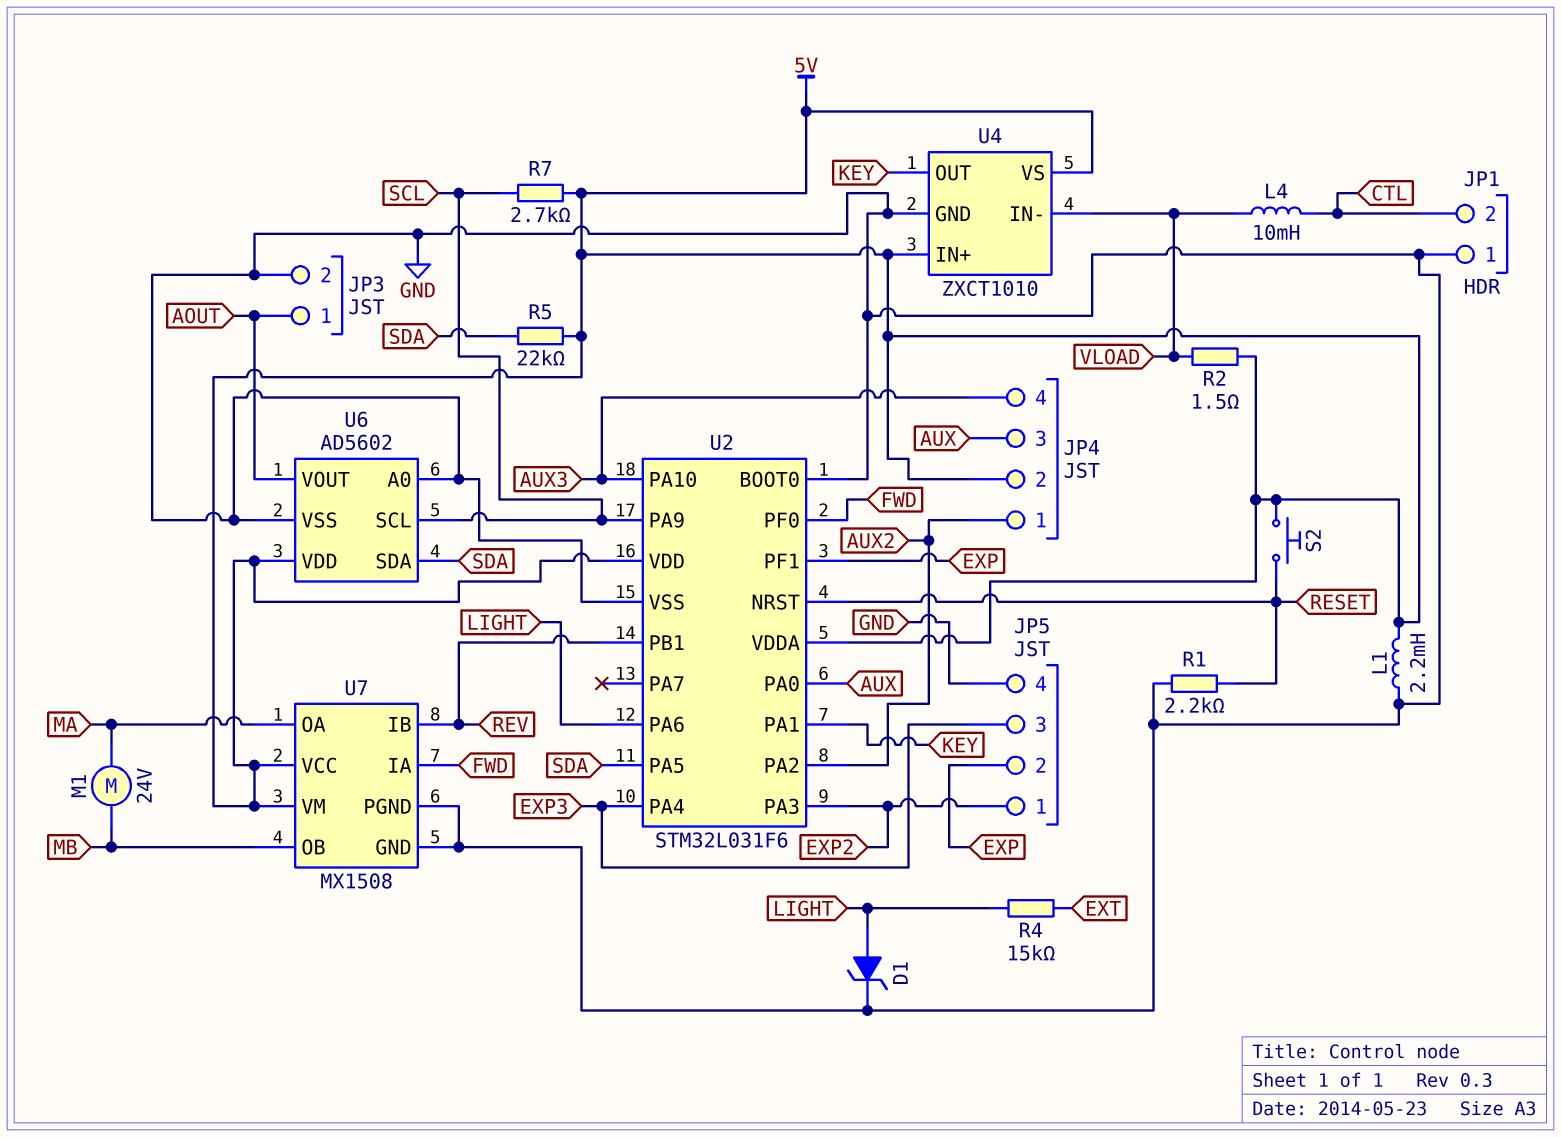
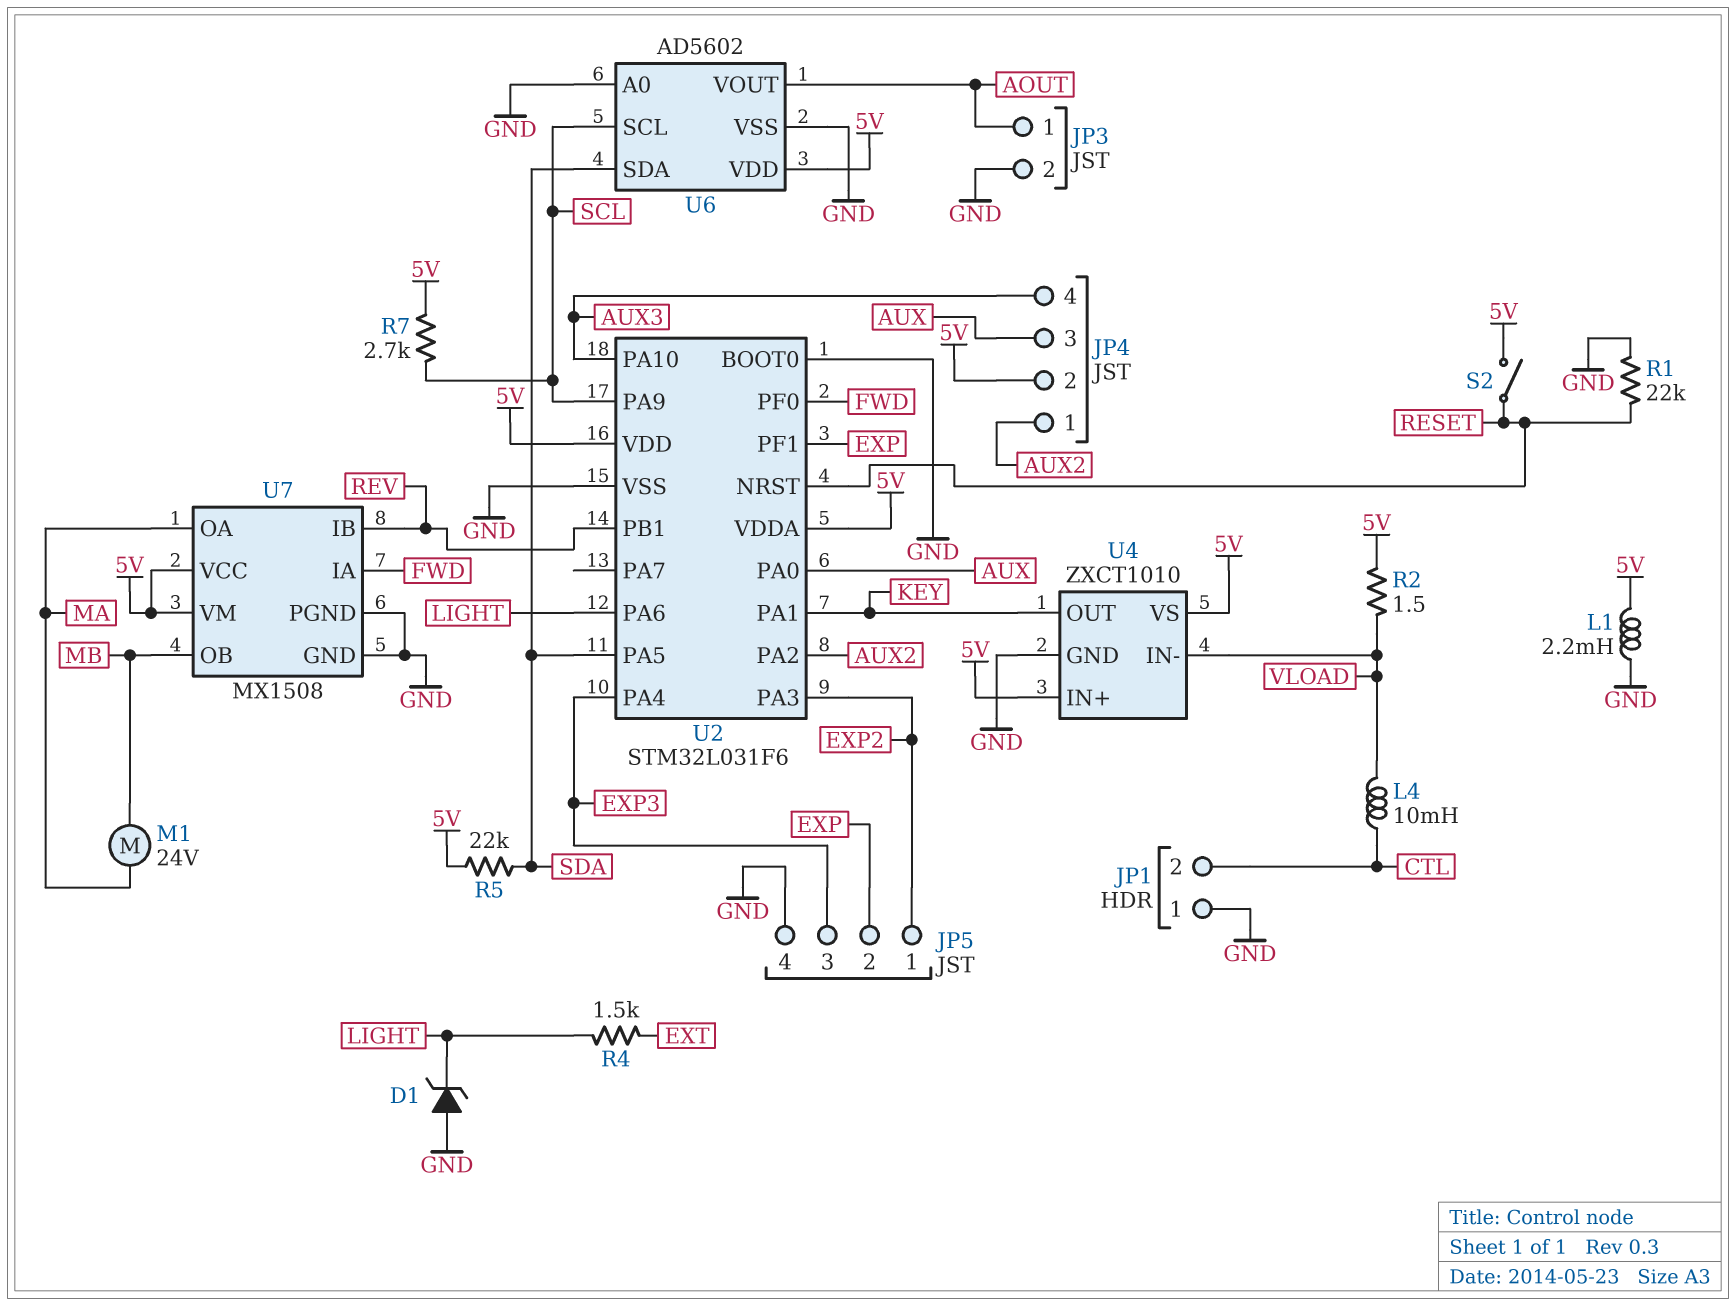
D1: zener (A LIGHT, K GND) -> zener (A GND, K LIGHT)
R1: 2.2k (GND, RESET) -> 22k (GND, RESET)
R4: 15k (EXT, LIGHT) -> 1.5k (EXT, LIGHT)
S2: button (5V, RESET) -> switch (5V, RESET)

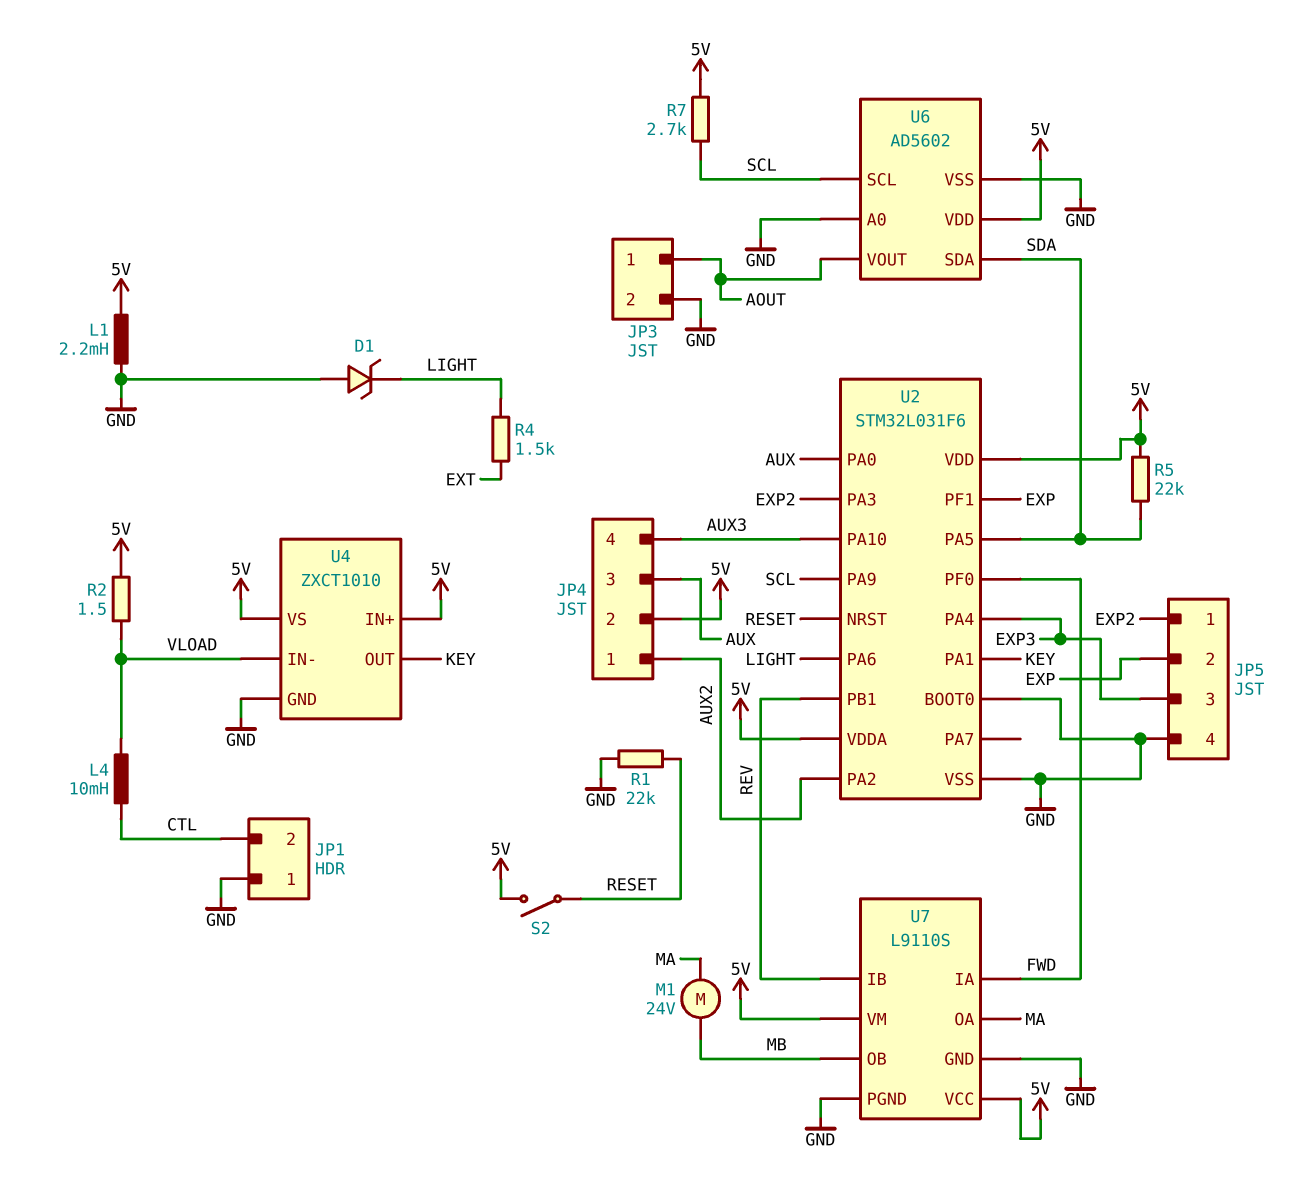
U7: MX1508 -> L9110S

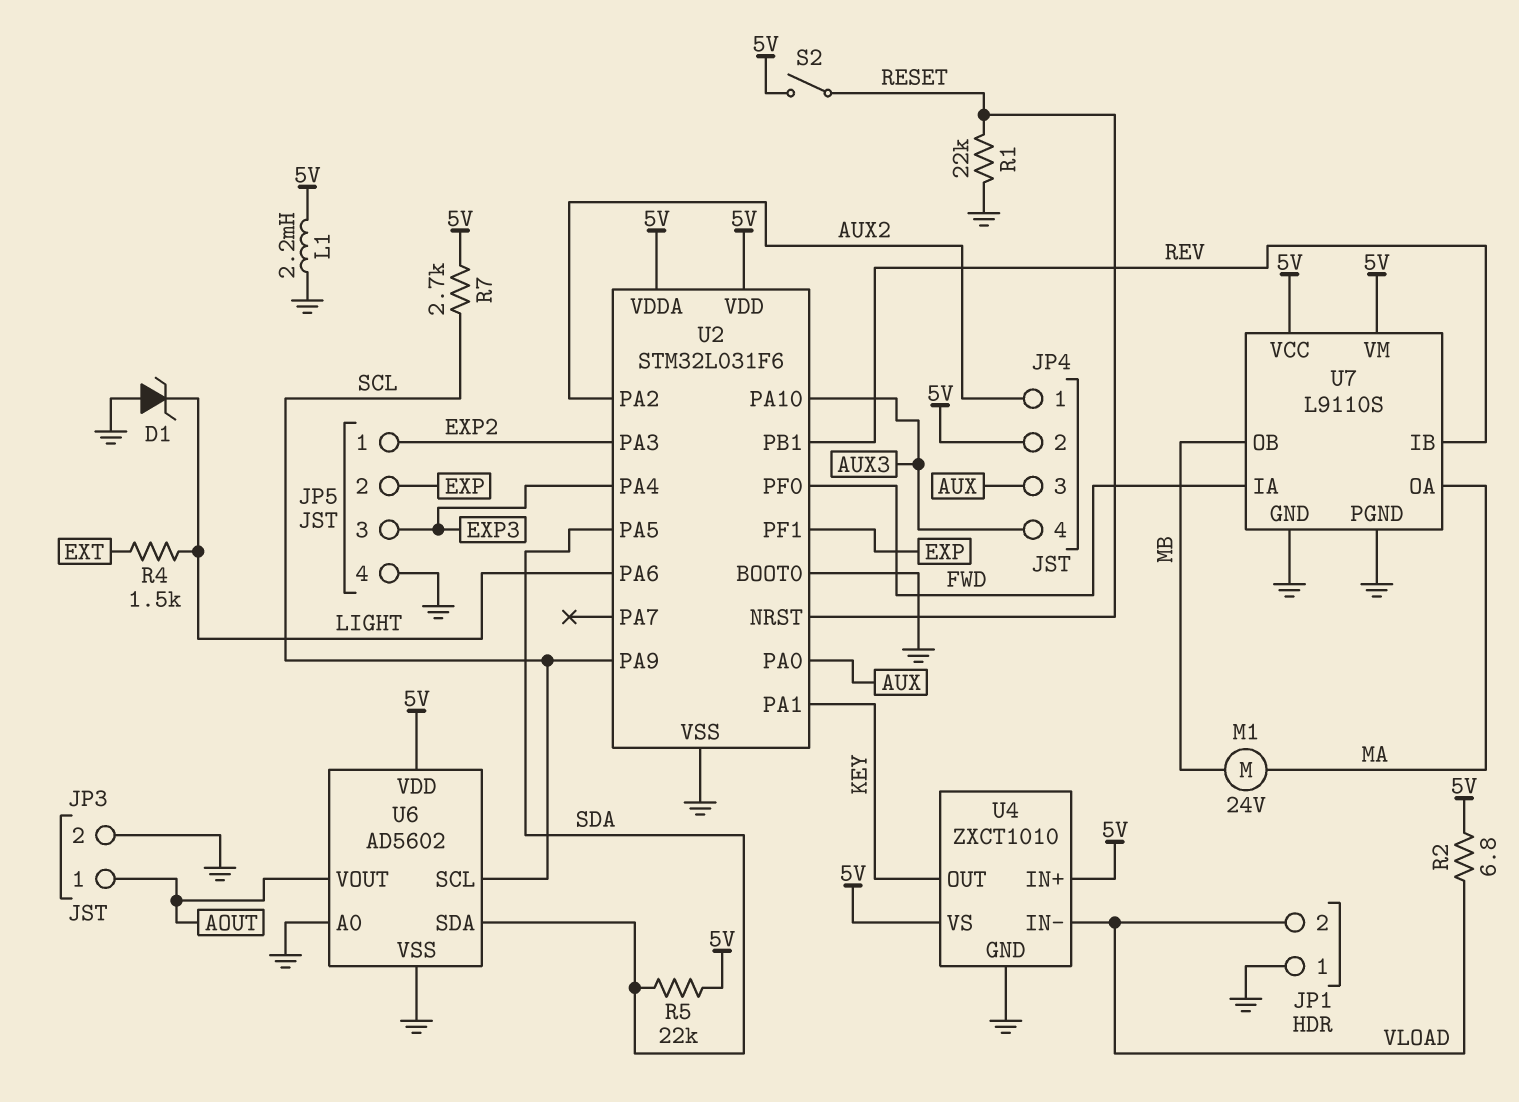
JP1 pin 2: CTL -> VLOAD
L4: 10mH (CTL, VLOAD) -> none
R2: 1.5 (5V, VLOAD) -> 6.8 (5V, VLOAD)

